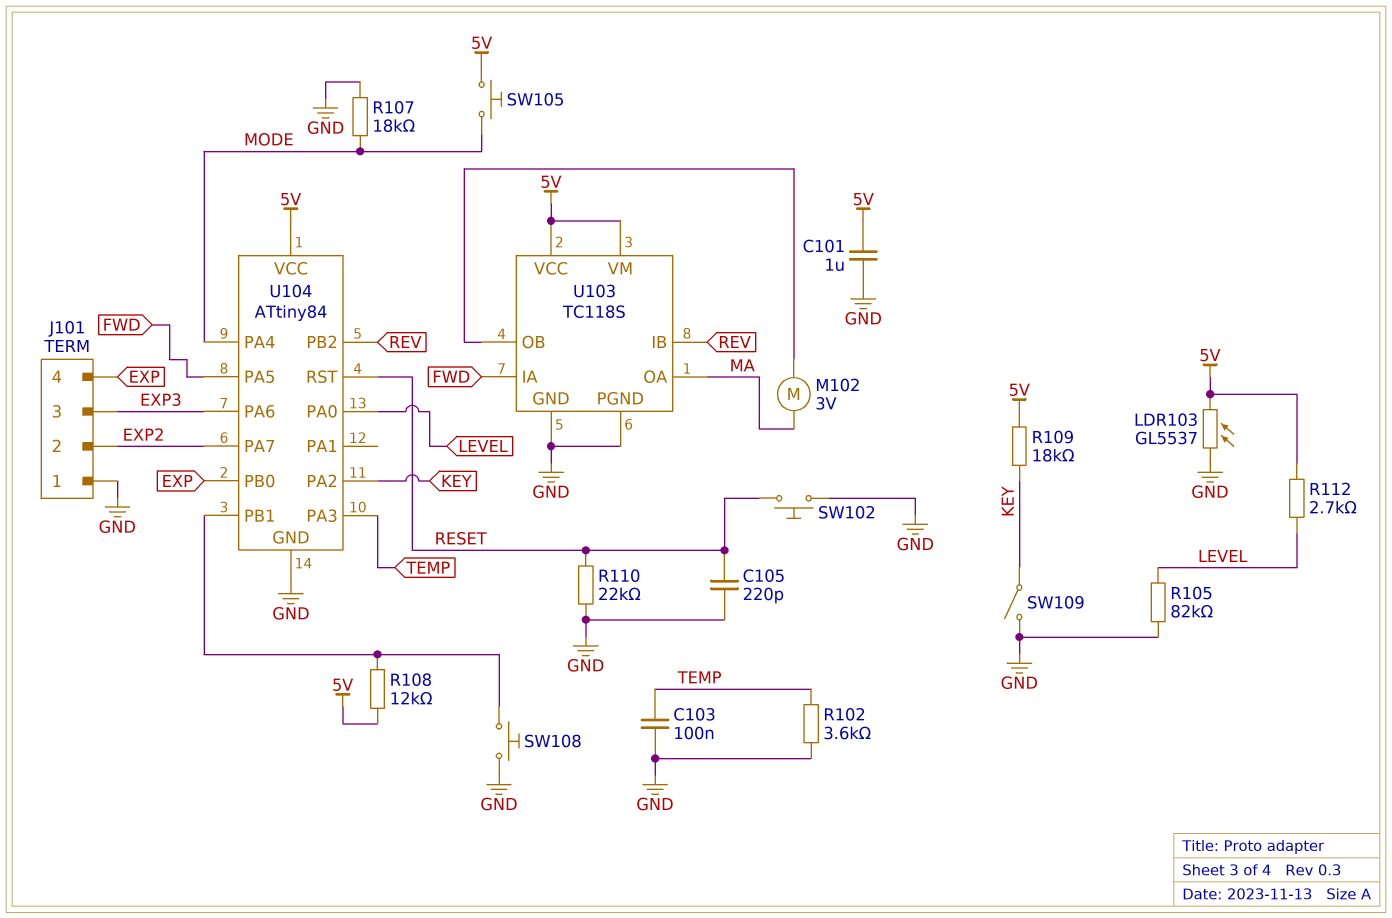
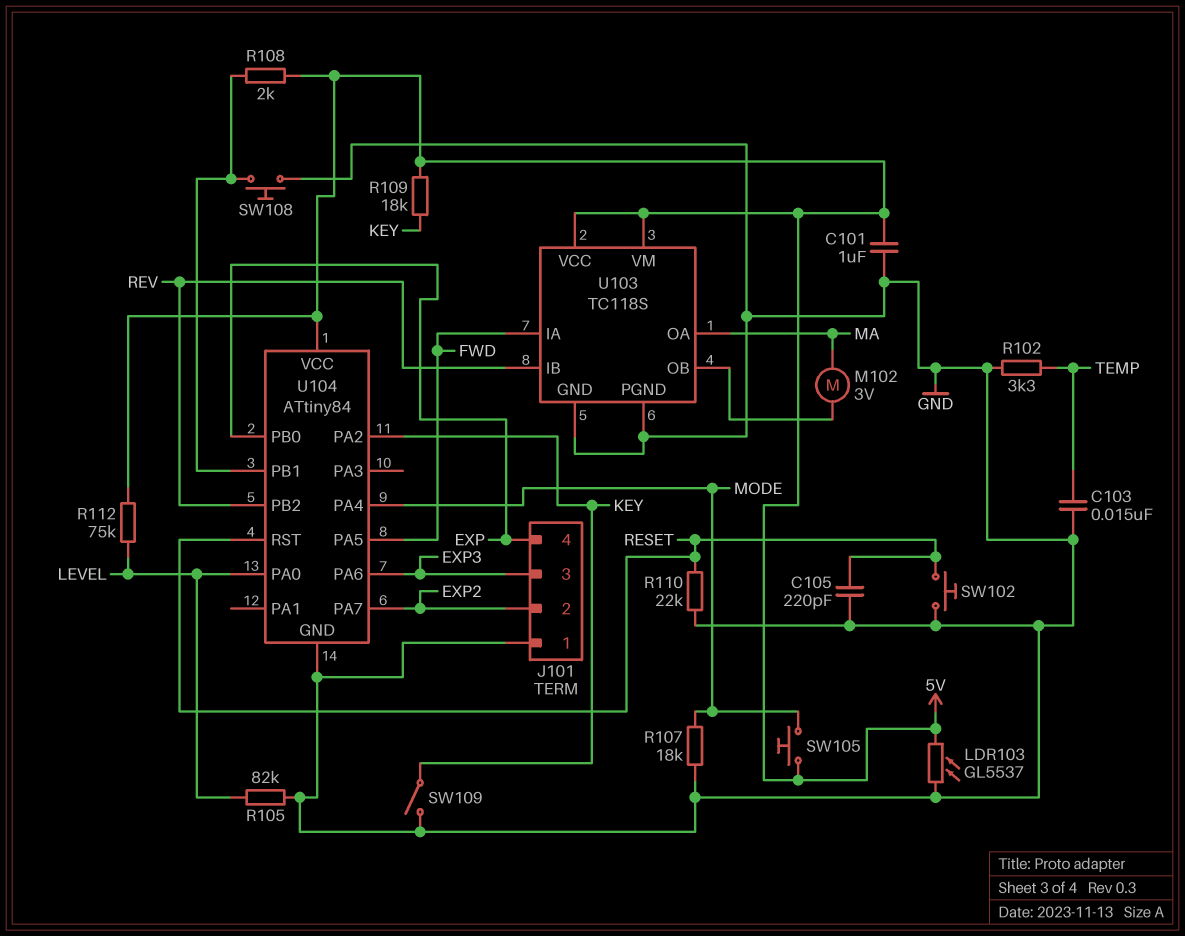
C103: 100nF (GND, TEMP) -> 15nF (GND, TEMP)
R102: 3.6k (GND, TEMP) -> 3.3k (GND, TEMP)
R108: 12k (5V, U104/PB1) -> 2k (5V, U104/PB1)
R112: 2.7k (5V, LEVEL) -> 75k (5V, LEVEL)
U104 pin PA3: TEMP -> none

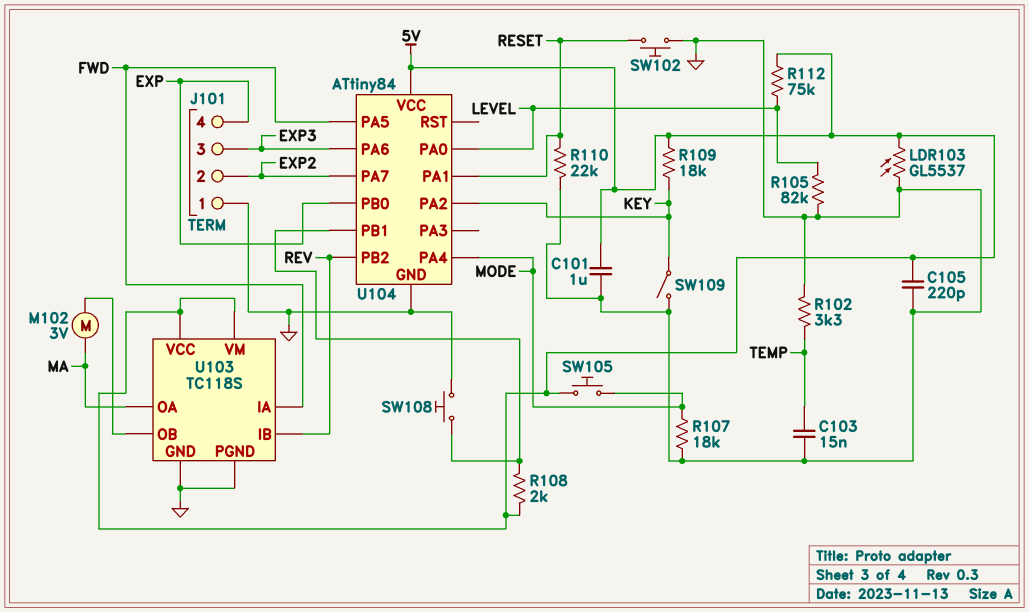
C105: 220pF (GND, RESET) -> 220pF (5V, GND)
U104 pin PA1: none -> RESET
U104 pin RST: RESET -> none

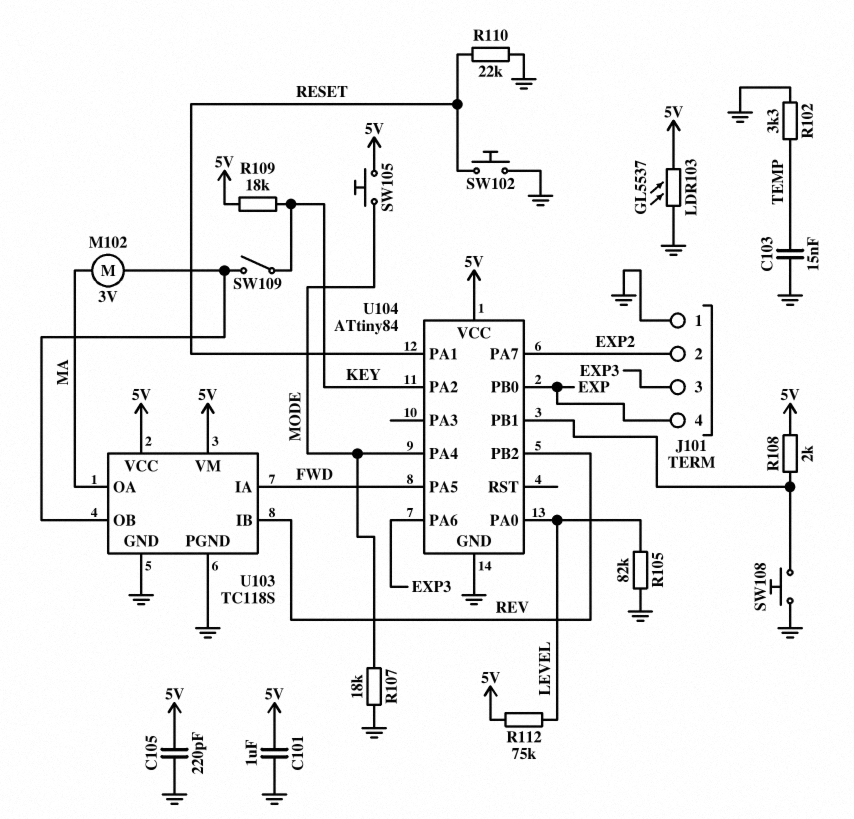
SW109: switch (GND, KEY) -> switch (KEY, U103/OB)

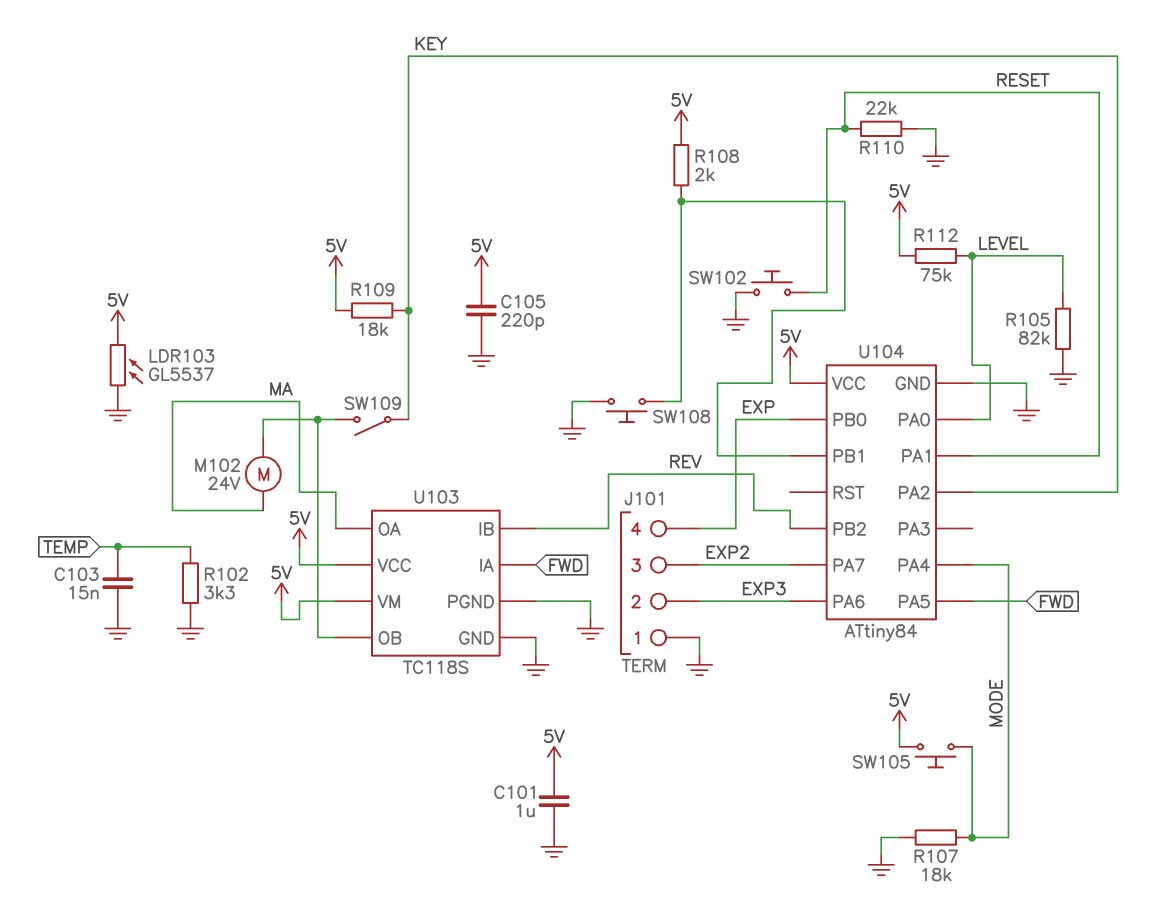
J101 pin 2: EXP2 -> EXP3
J101 pin 3: EXP3 -> EXP2
M102: motor 3V (MA, U103/OB) -> motor 24V (MA, U103/OB)

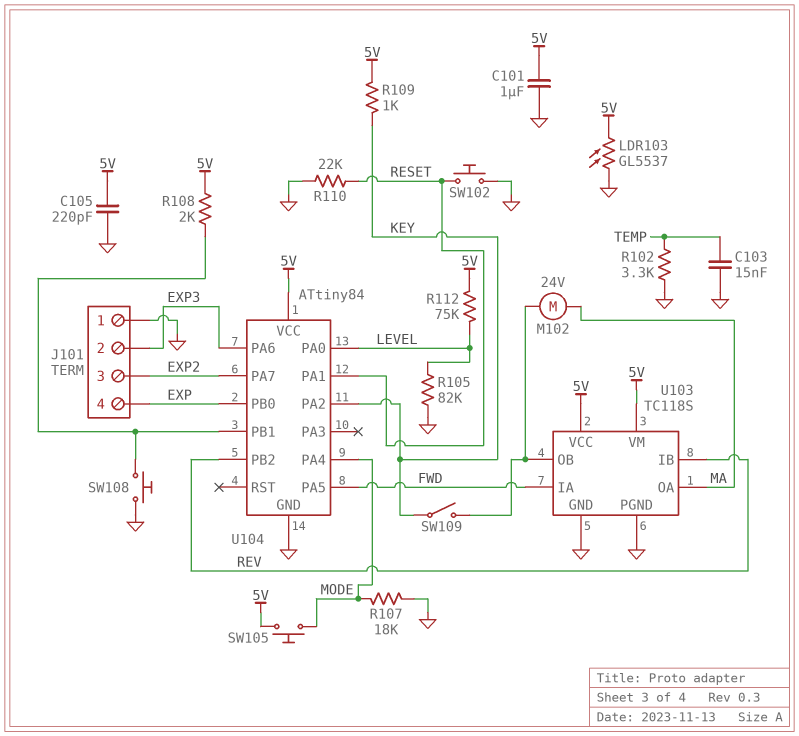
R109: 18k (5V, KEY) -> 1k (5V, KEY)

